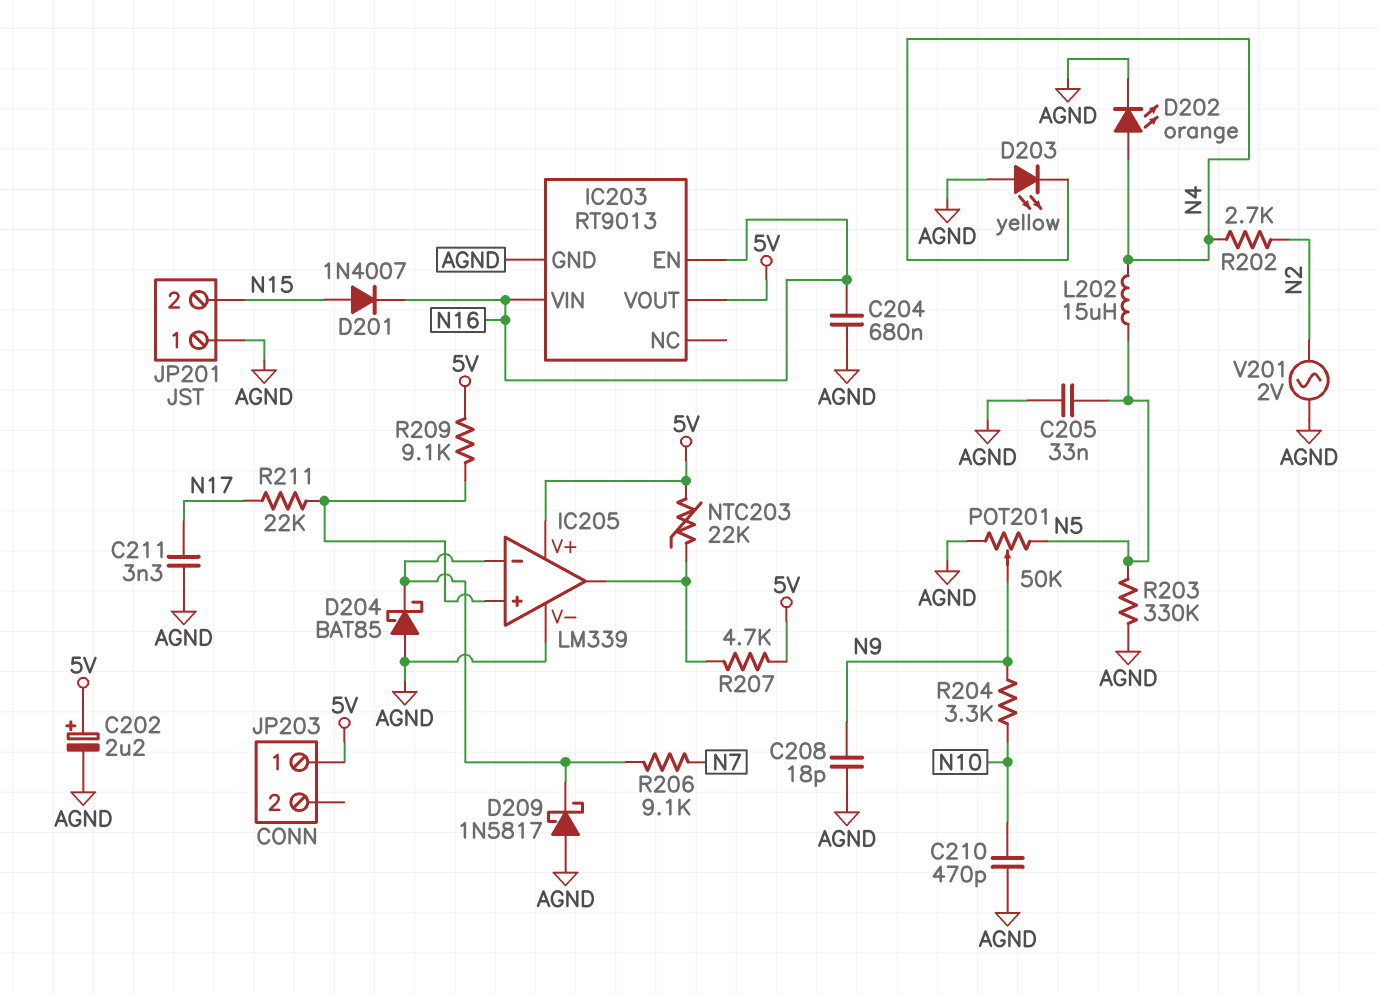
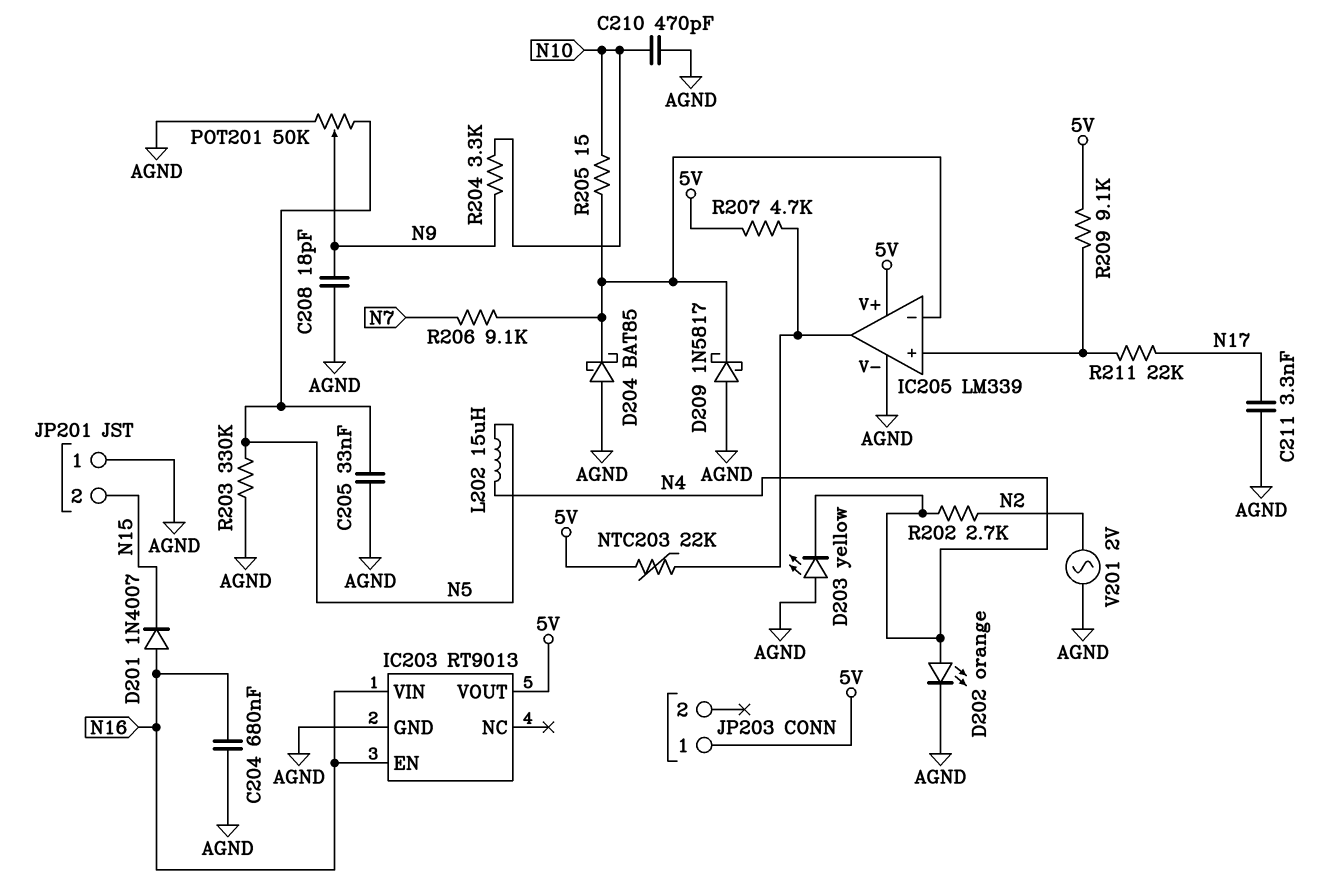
C202: 2.2uF (plus 5V, minus AGND) -> none
D201: diode 1N4007 (A N15, K N16) -> diode 1N4007 (A N16, K N15)
R205: none -> 15 (IC205/in-, N10)

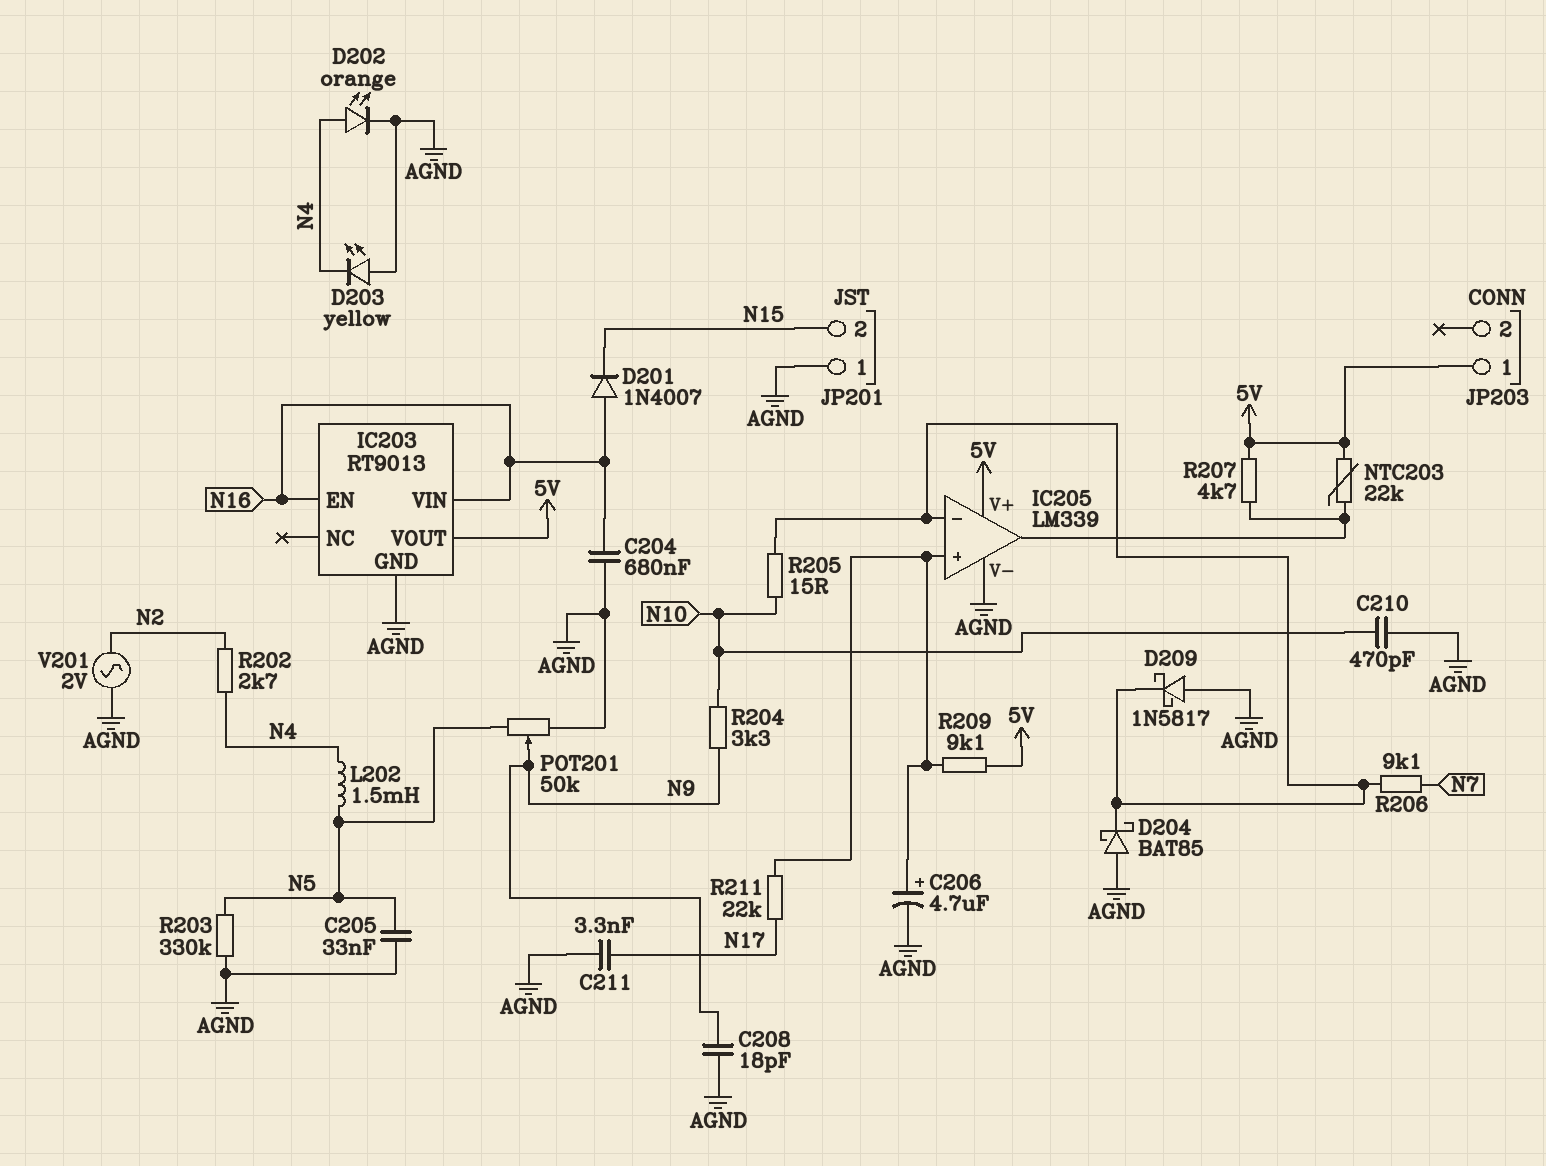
C206: none -> 4.7uF (plus IC205/in+, minus AGND)
L202: 15uH (N4, N5) -> 1.5mH (N4, N5)

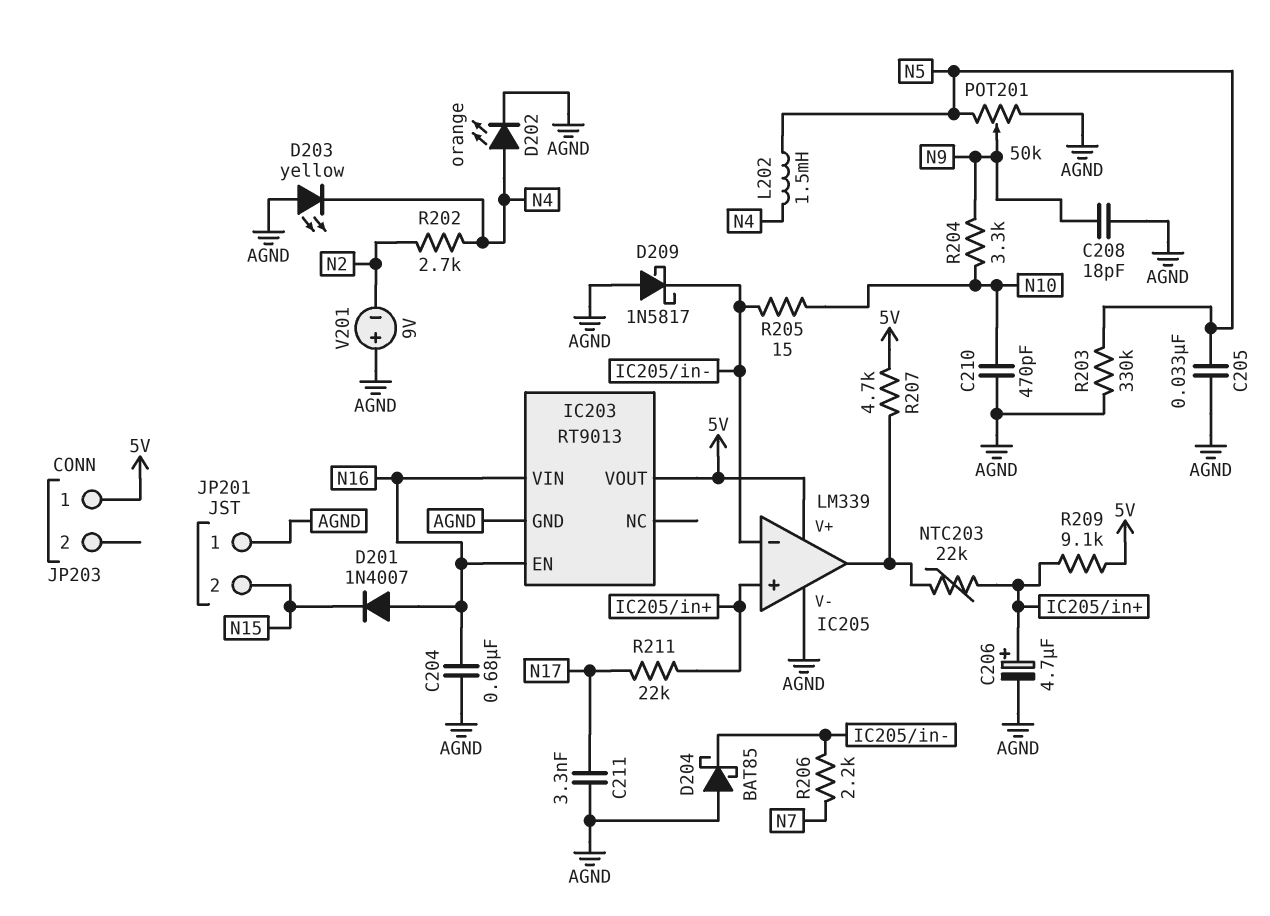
NTC203: 22k (5V, IC205/out) -> 22k (IC205/in+, IC205/out)
R206: 9.1k (IC205/in-, N7) -> 2.2k (IC205/in-, N7)
V201: AC 2V (AGND, N2) -> 9V (plus AGND, minus N2)

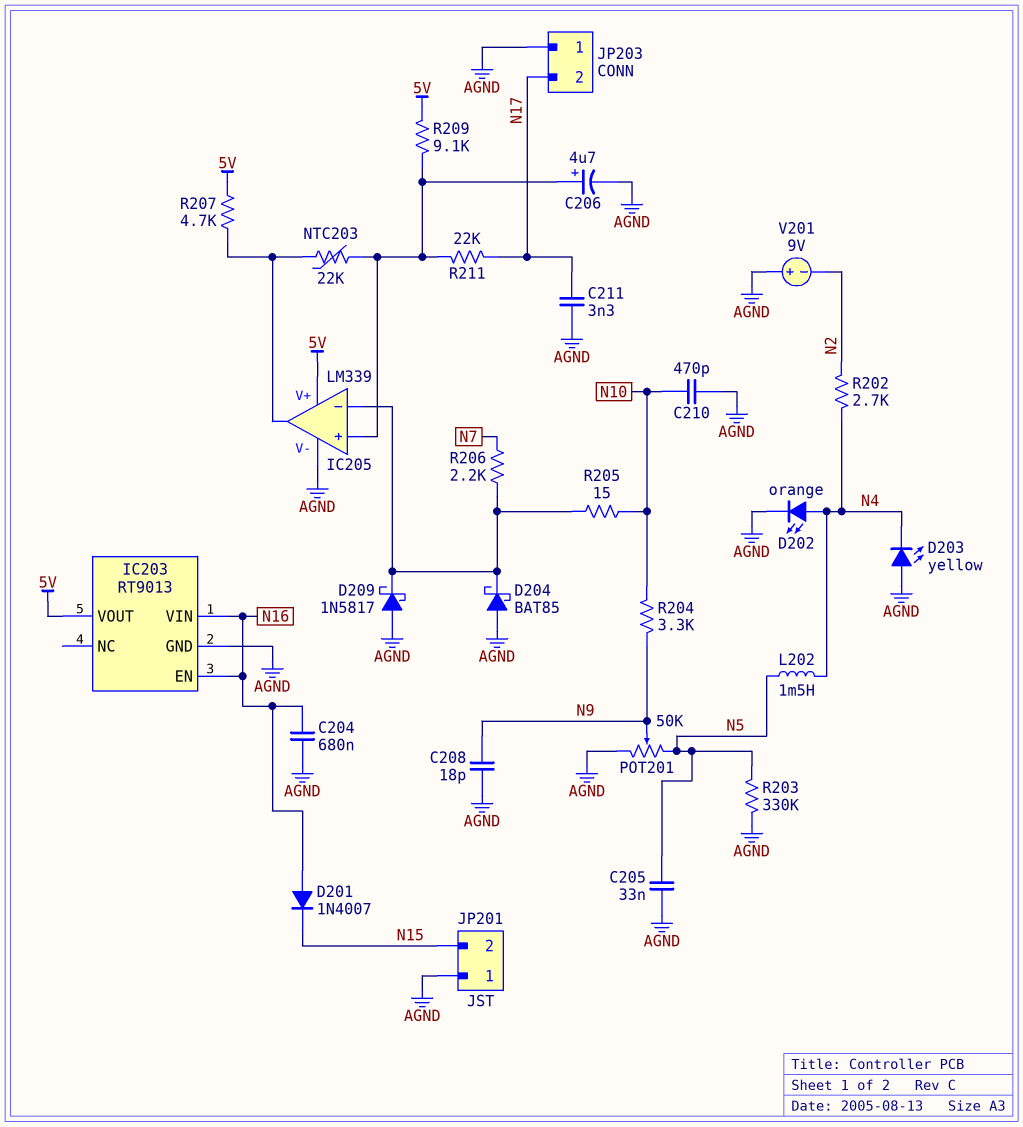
JP203 pin 1: 5V -> AGND
JP203 pin 2: none -> N17

